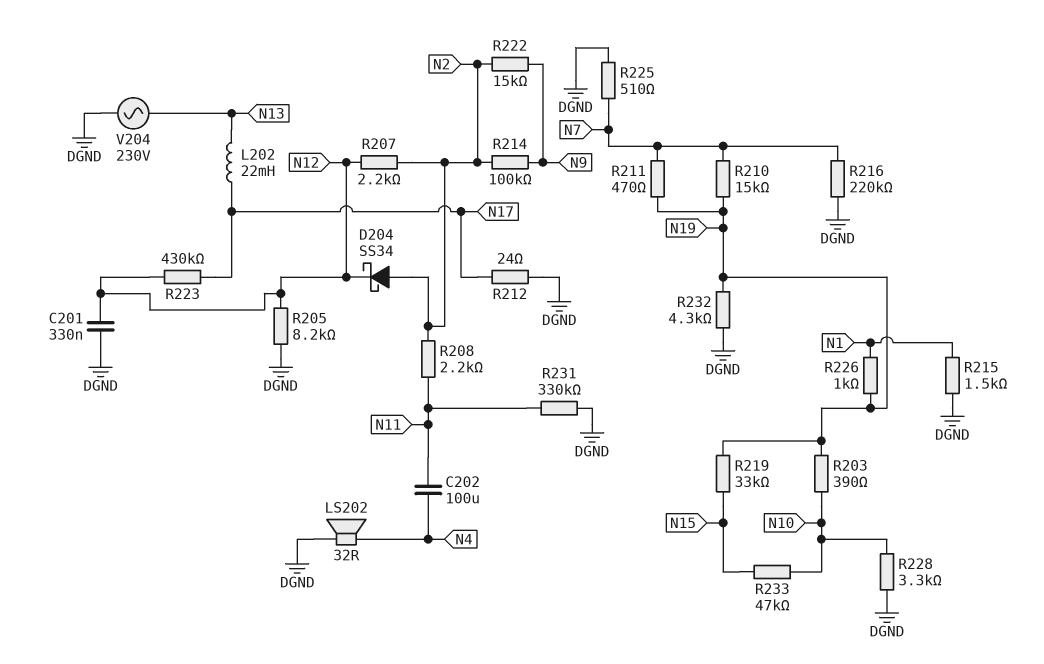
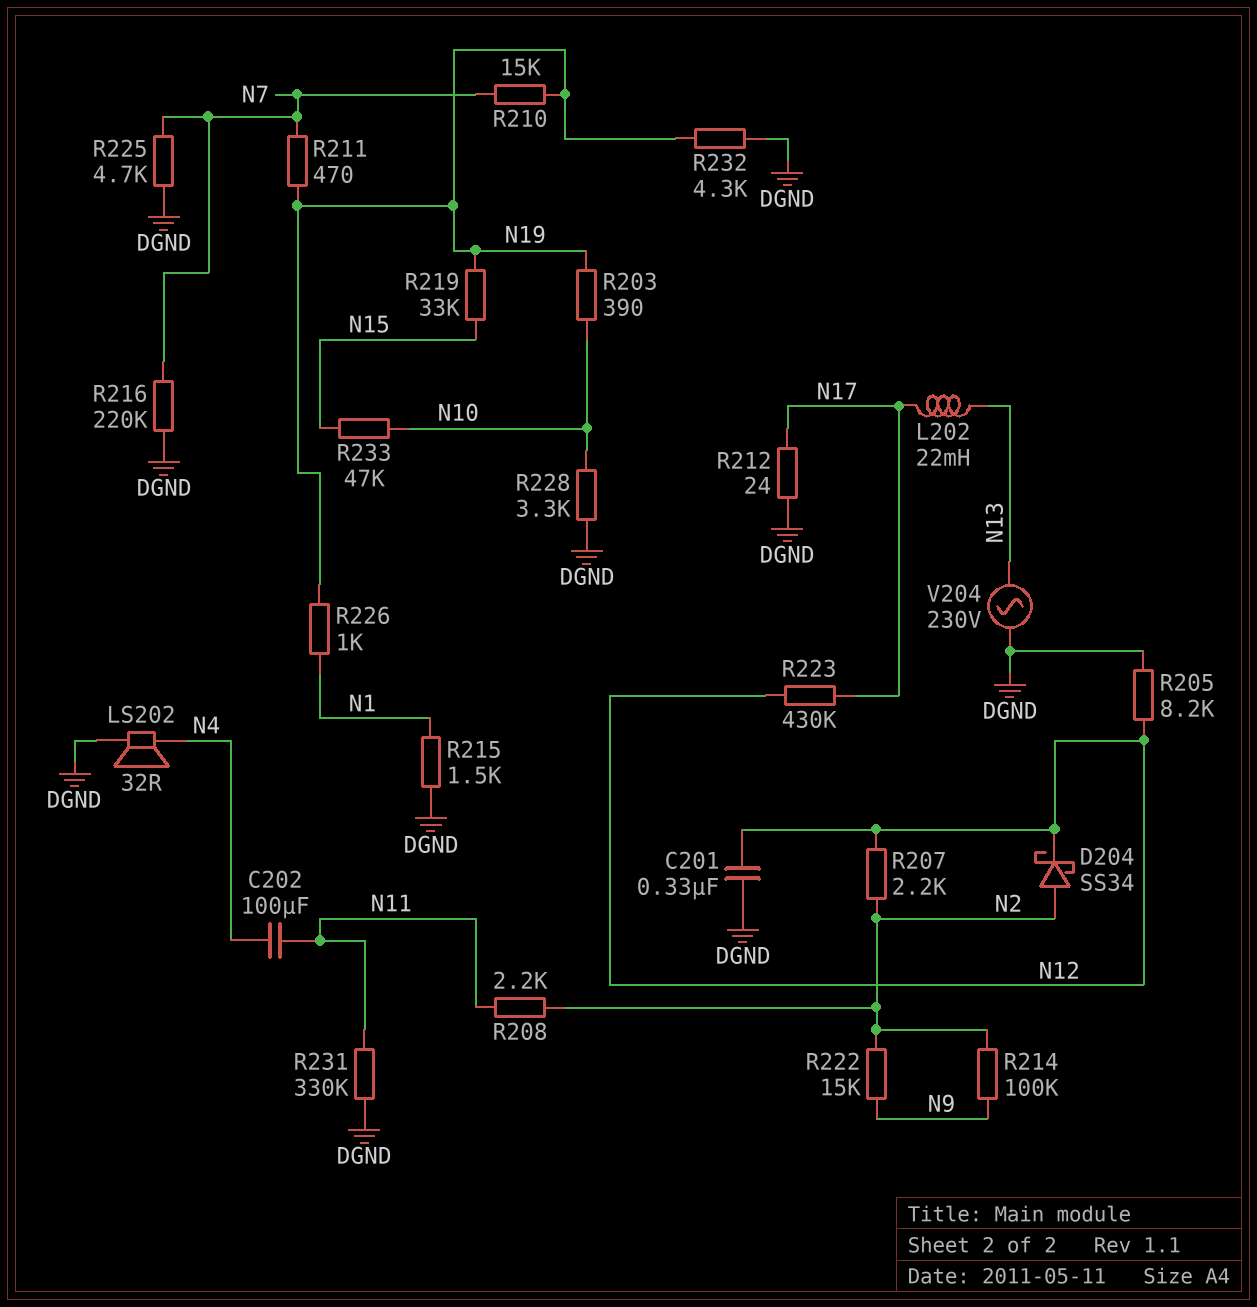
R225: 510 (DGND, N7) -> 4.7k (DGND, N7)

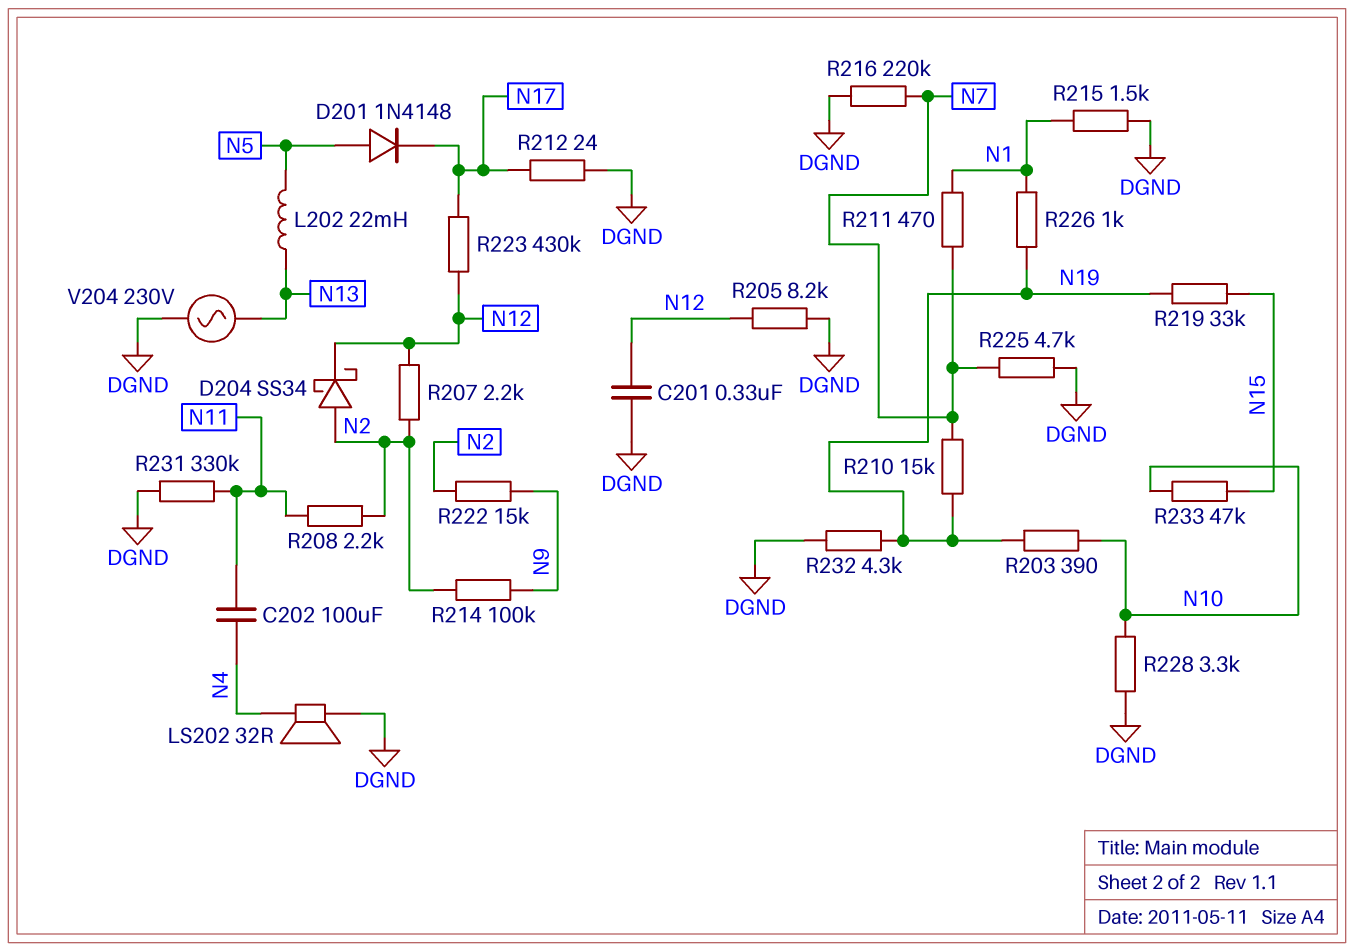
D201: none -> diode 1N4148 (A N5, K N17)
L202: 22mH (N13, N17) -> 22mH (N5, N13)
R211: 470 (N7, N19) -> 470 (N1, N7)

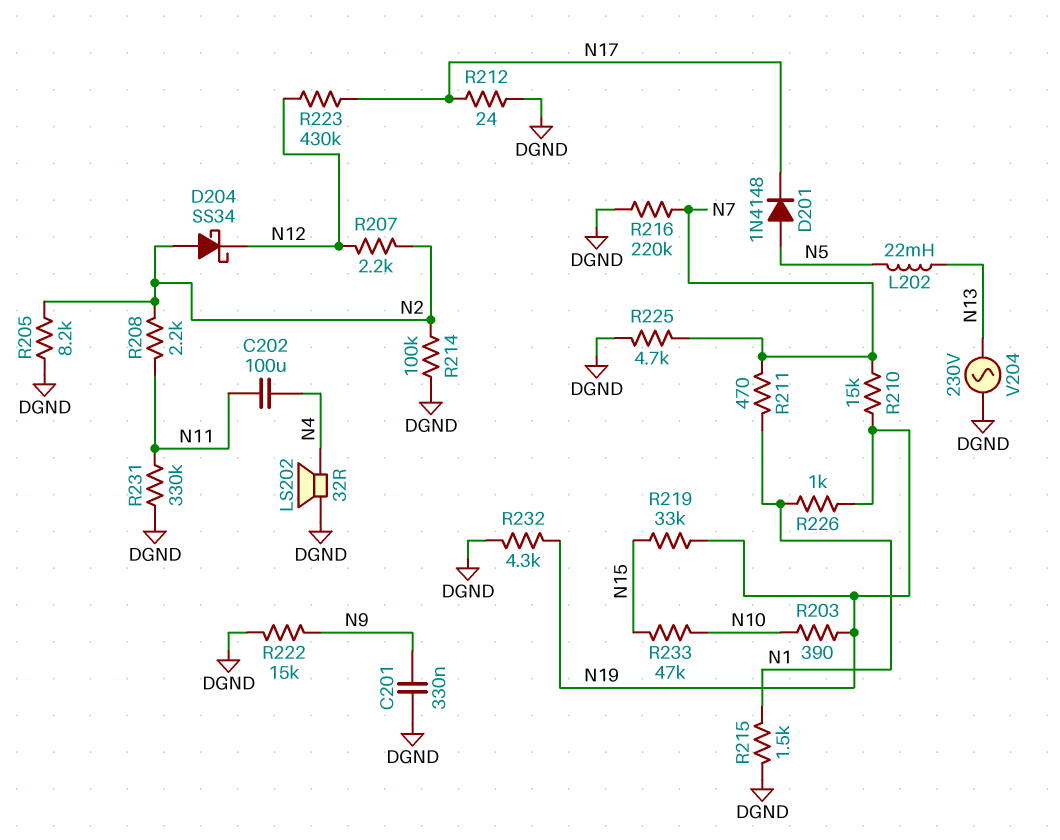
C201: 330nF (DGND, N12) -> 330nF (DGND, N9)
R205: 8.2k (DGND, N12) -> 8.2k (DGND, N2)
R214: 100k (N2, N9) -> 100k (DGND, N2)
R222: 15k (N2, N9) -> 15k (DGND, N9)
R228: 3.3k (DGND, N10) -> none

